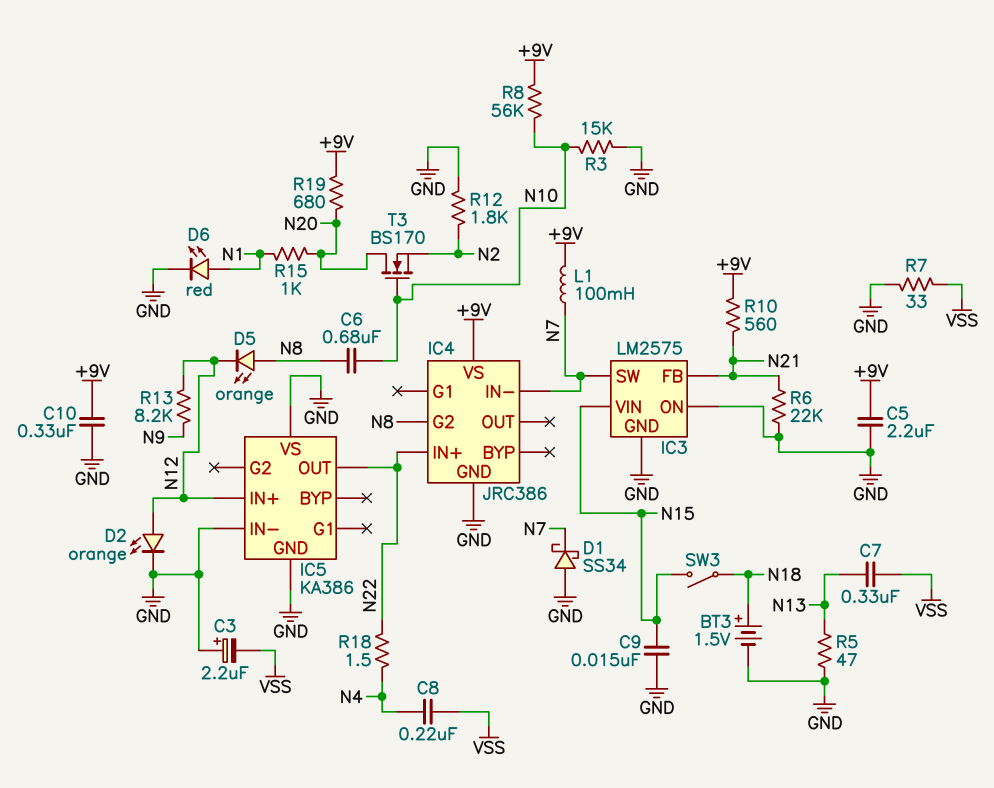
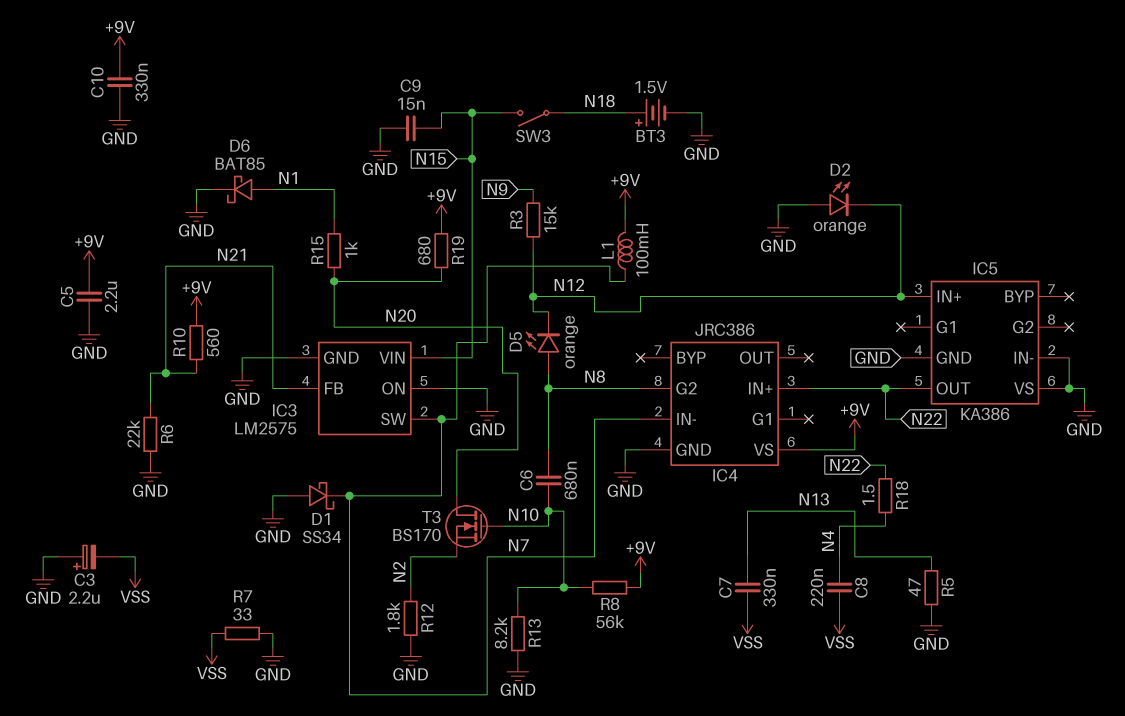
D2: LED orange (A N12, K GND) -> LED orange (A GND, K N12)
D6: LED red (A N1, K GND) -> schottky BAT85 (A N1, K GND)
R3: 15k (GND, N10) -> 15k (N9, N12)
R13: 8.2k (N9, N12) -> 8.2k (GND, N10)

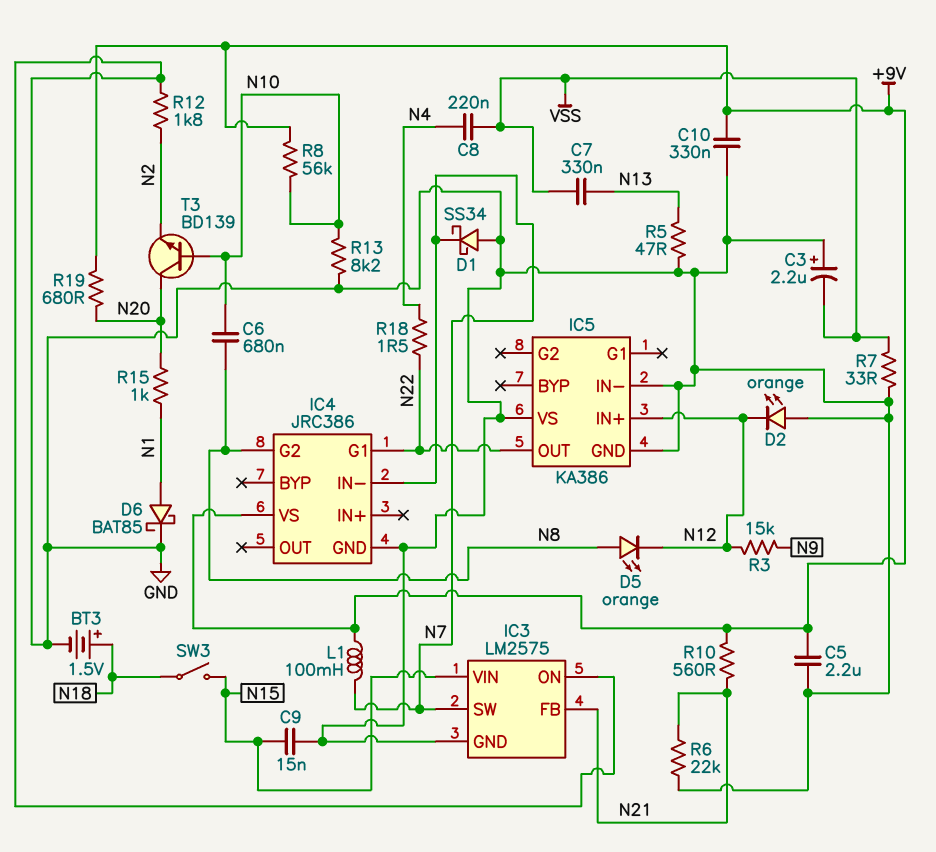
IC4 pin G1: none -> N22
IC4 pin IN+: N22 -> none
T3: NMOS BS170 (G N10, D N20, S N2) -> NPN BD139 (B N10, C N20, E N2)

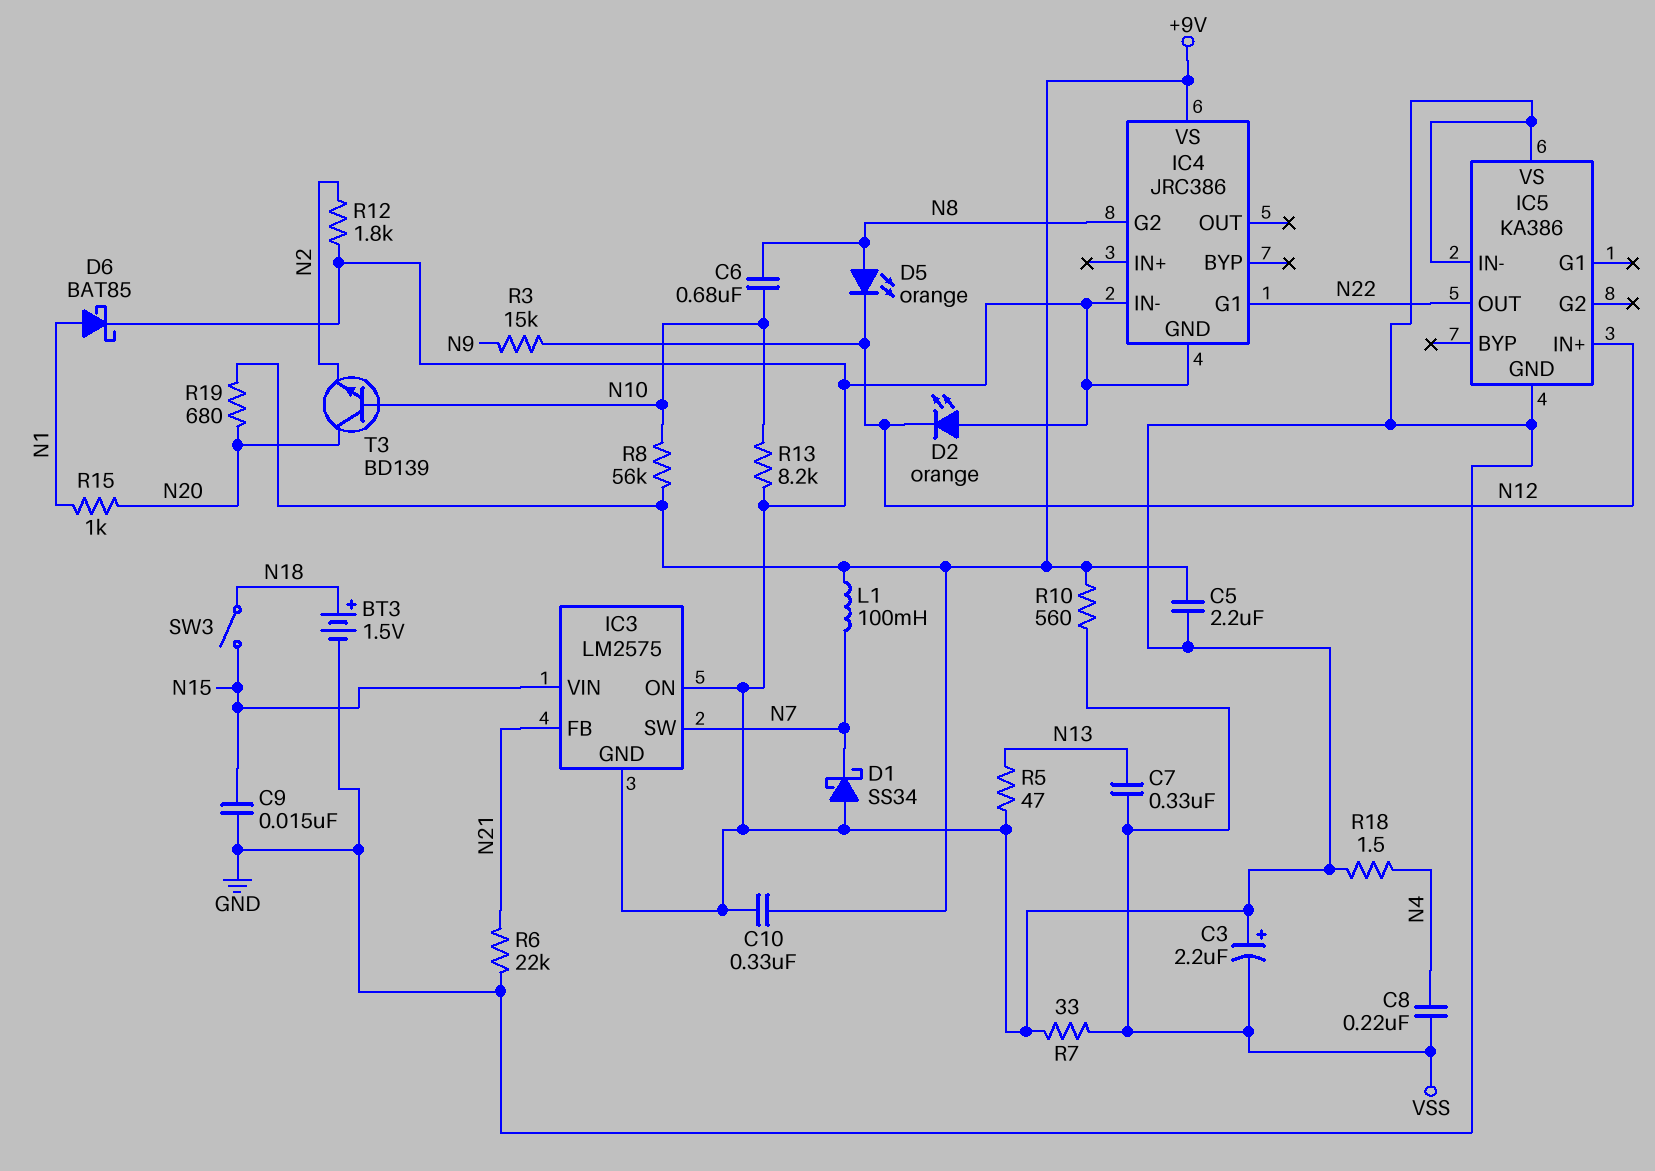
IC4 pin IN-: N7 -> GND
R10: 560 (+9V, N21) -> 560 (+9V, VSS)
R18: 1.5 (N4, N22) -> 1.5 (GND, N4)

